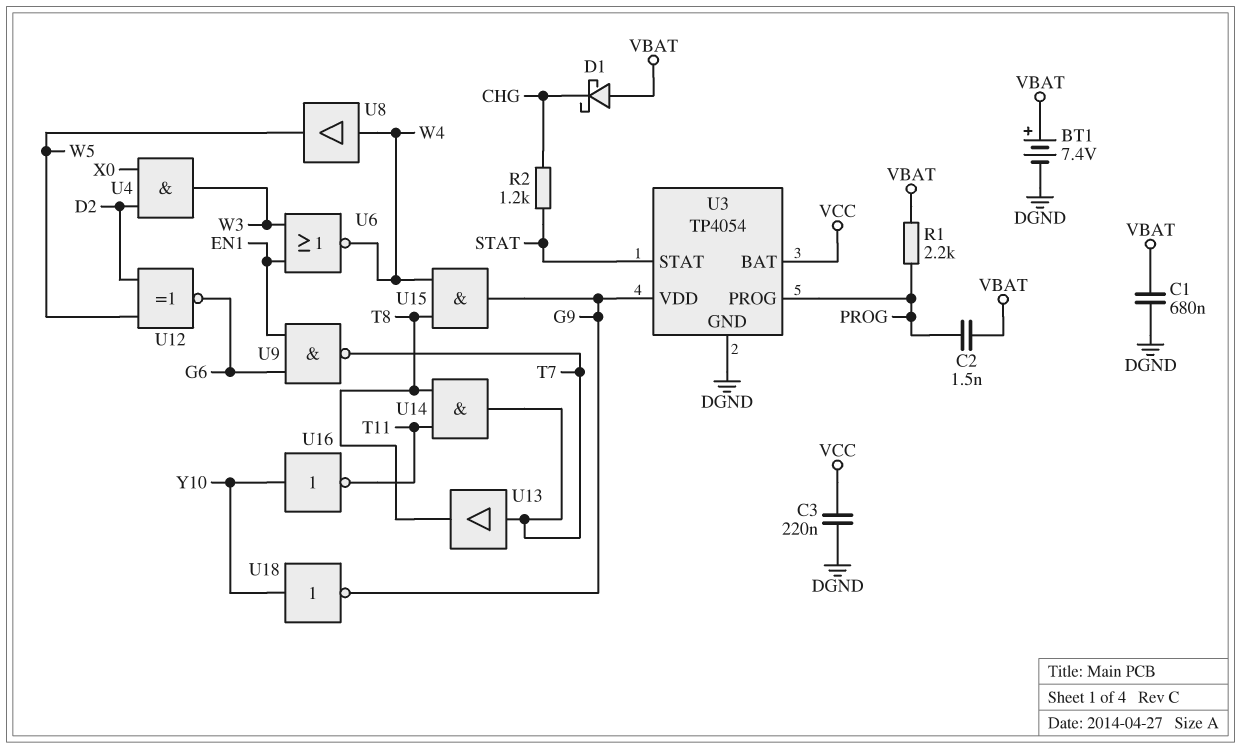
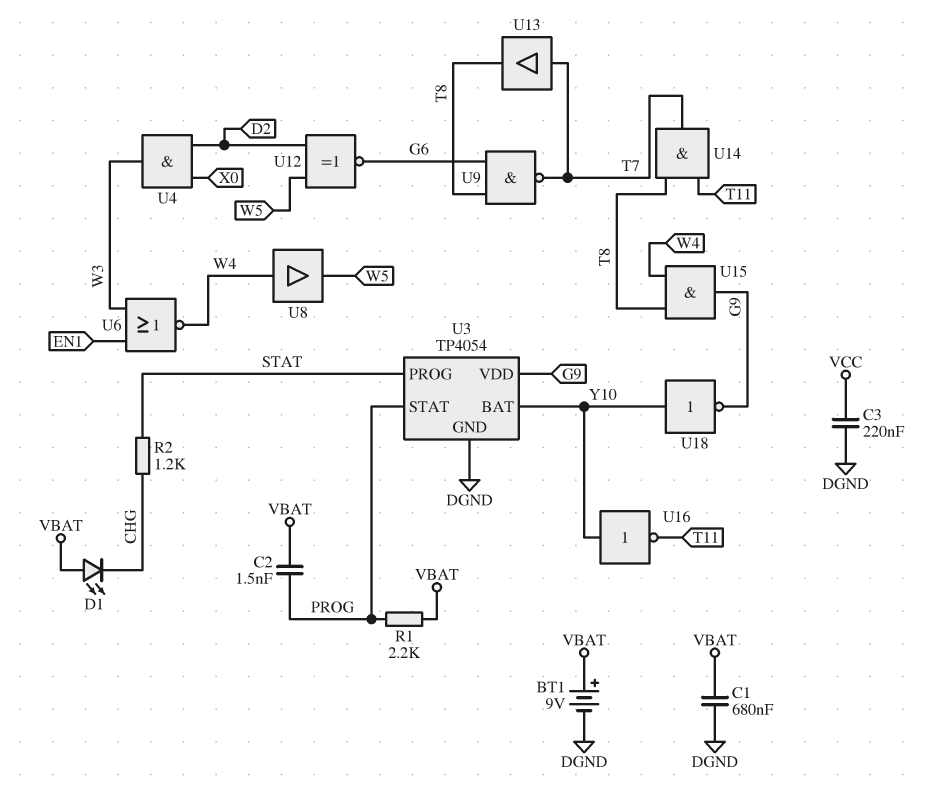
BT1: 7.4V (plus VBAT, minus DGND) -> 9V (plus VBAT, minus DGND)
D1: schottky (A VBAT, K CHG) -> LED (A VBAT, K CHG)
U3 pin BAT: VCC -> Y10
U3 pin PROG: PROG -> STAT
U3 pin STAT: STAT -> PROG
U9: NAND (in EN1, in G6, out T7) -> NAND (in G6, in T8, out T7)

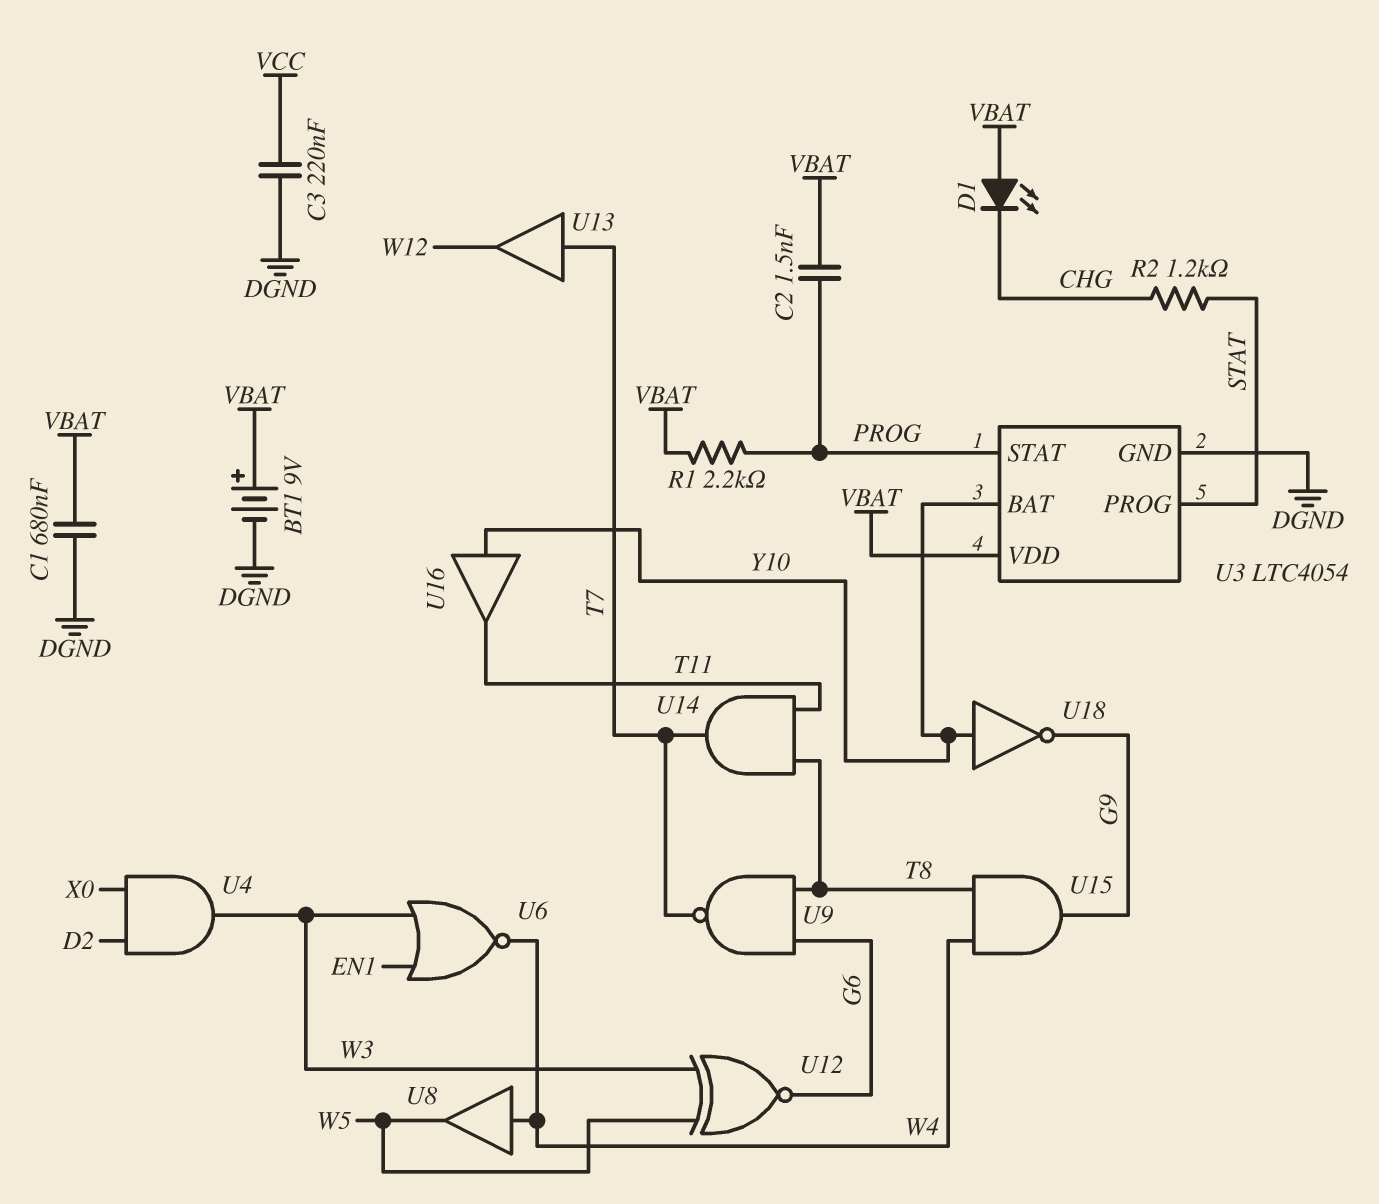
U3: TP4054 -> LTC4054
U3 pin VDD: G9 -> VBAT
U12: XNOR (in D2, in W5, out G6) -> XNOR (in W3, in W5, out G6)
U13: buffer (in T7, out T8) -> buffer (in T7, out W12)
U16: NOT (in Y10, out T11) -> buffer (in Y10, out T11)

